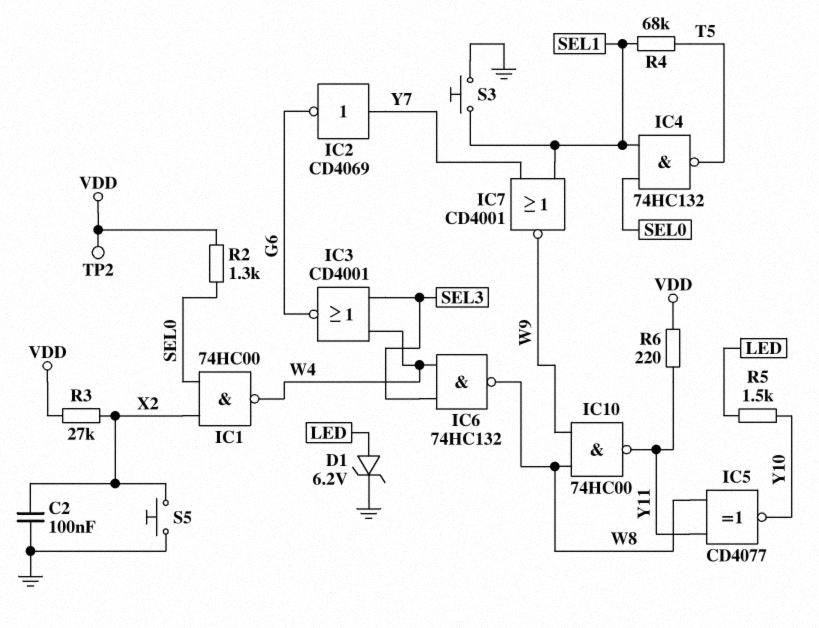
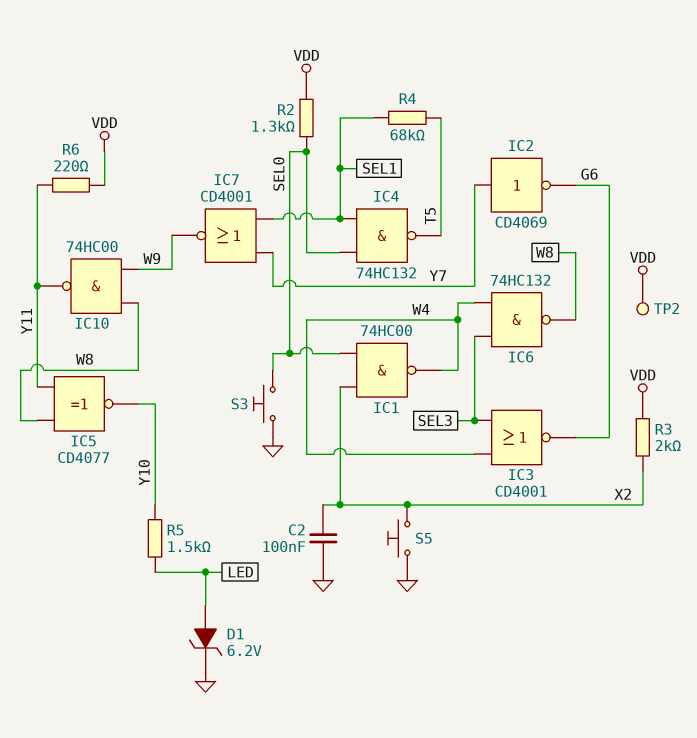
R3: 27k (VDD, X2) -> 2k (VDD, X2)
S3: button (GND, SEL1) -> button (GND, SEL0)

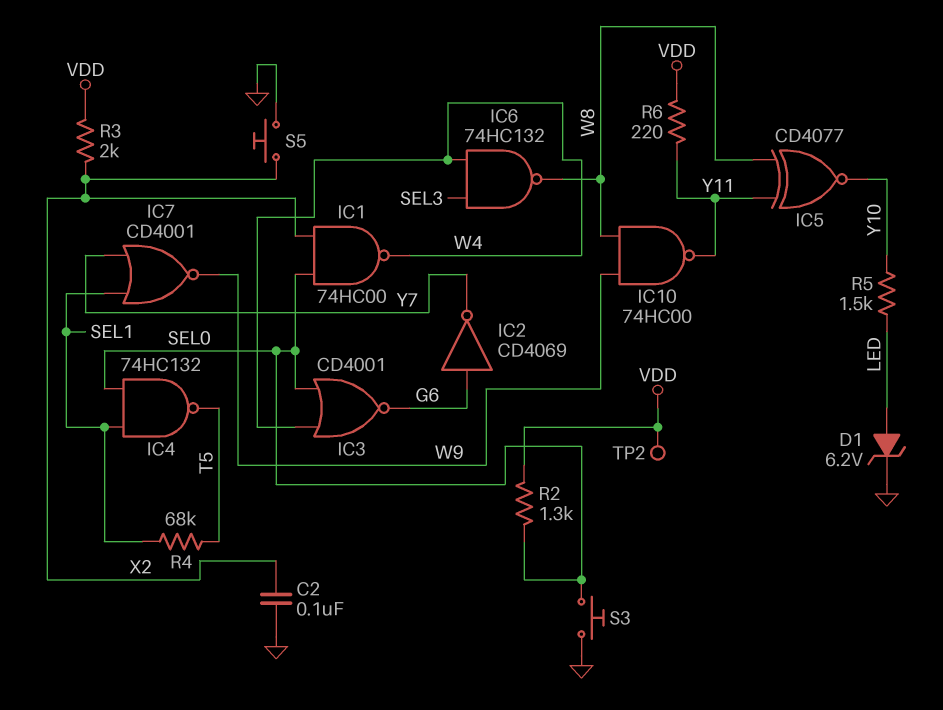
IC2: NOT CD4069 (in Y7, out G6) -> NOT CD4069 (in G6, out Y7)
IC3: NOR CD4001 (in SEL3, in W4, out G6) -> NOR CD4001 (in SEL0, in W4, out G6)

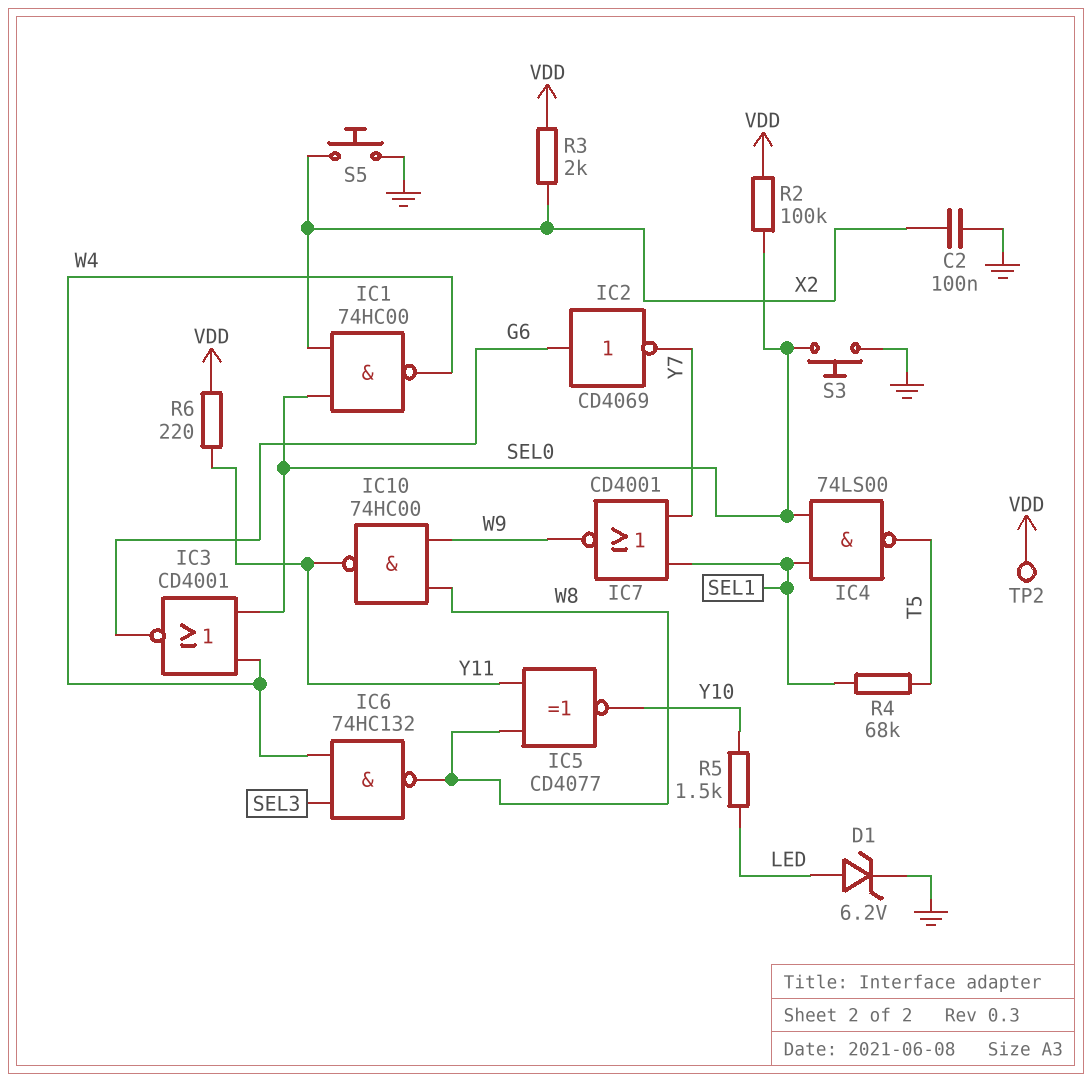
IC4: NAND 74HC132 (in SEL0, in SEL1, out T5) -> NAND 74LS00 (in SEL0, in SEL1, out T5)
R2: 1.3k (SEL0, VDD) -> 100k (SEL0, VDD)

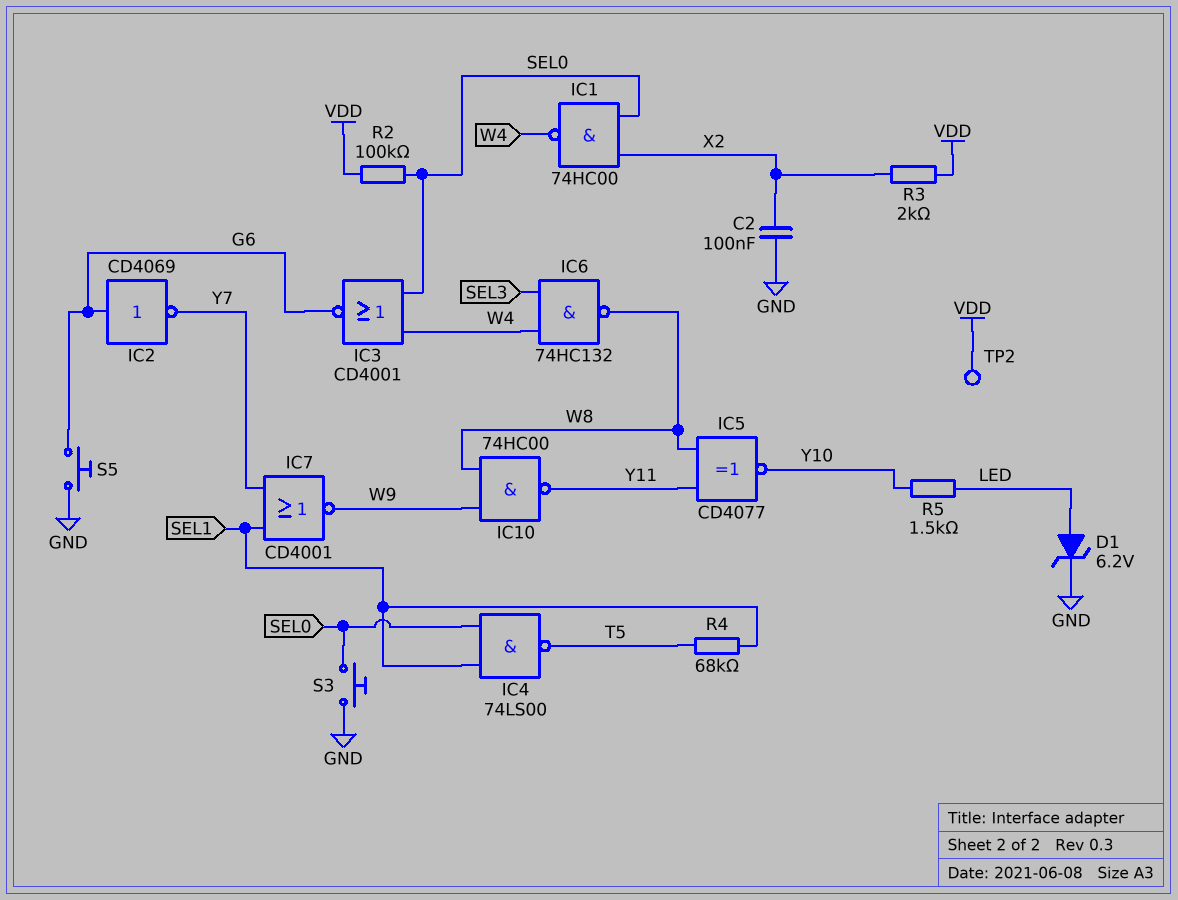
R6: 220 (VDD, Y11) -> none
S5: button (GND, X2) -> button (G6, GND)

